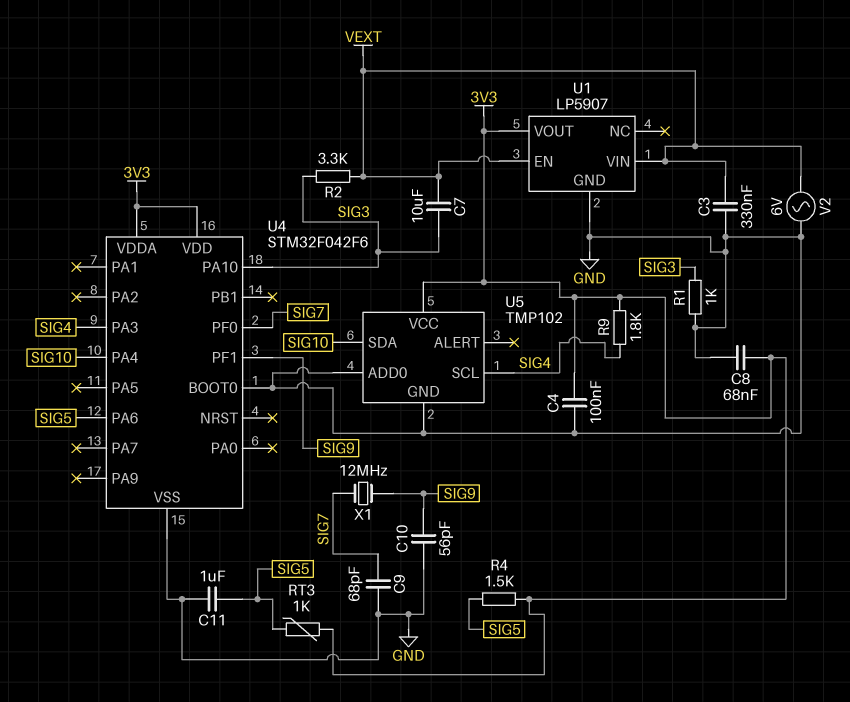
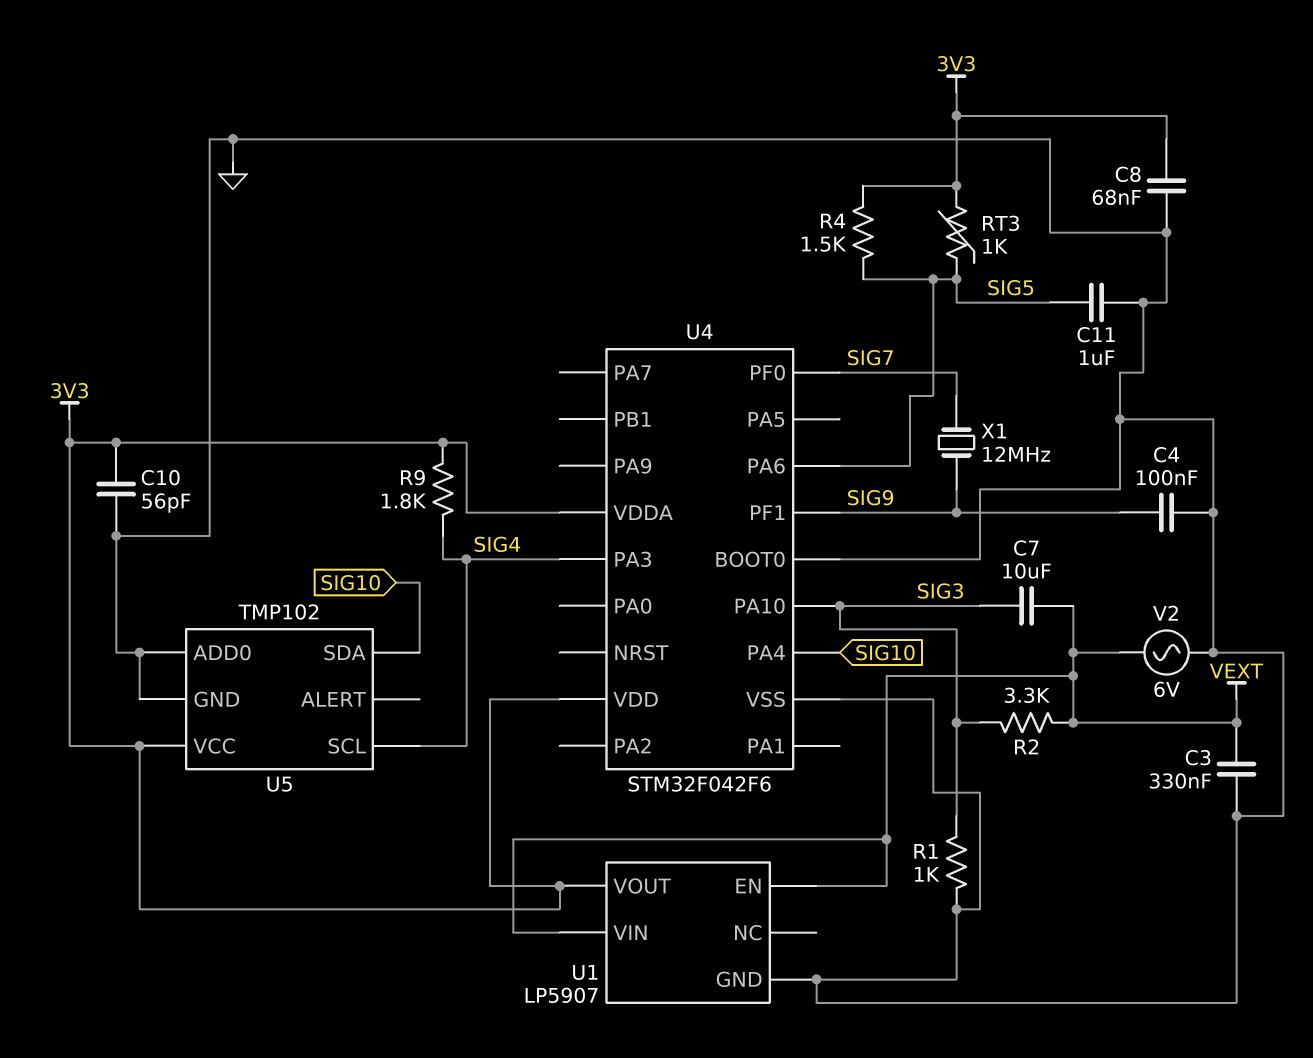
C4: 100nF (3V3, GND) -> 100nF (GND, SIG9)
C9: 68pF (GND, SIG7) -> none
C10: 56pF (GND, SIG9) -> 56pF (3V3, GND)

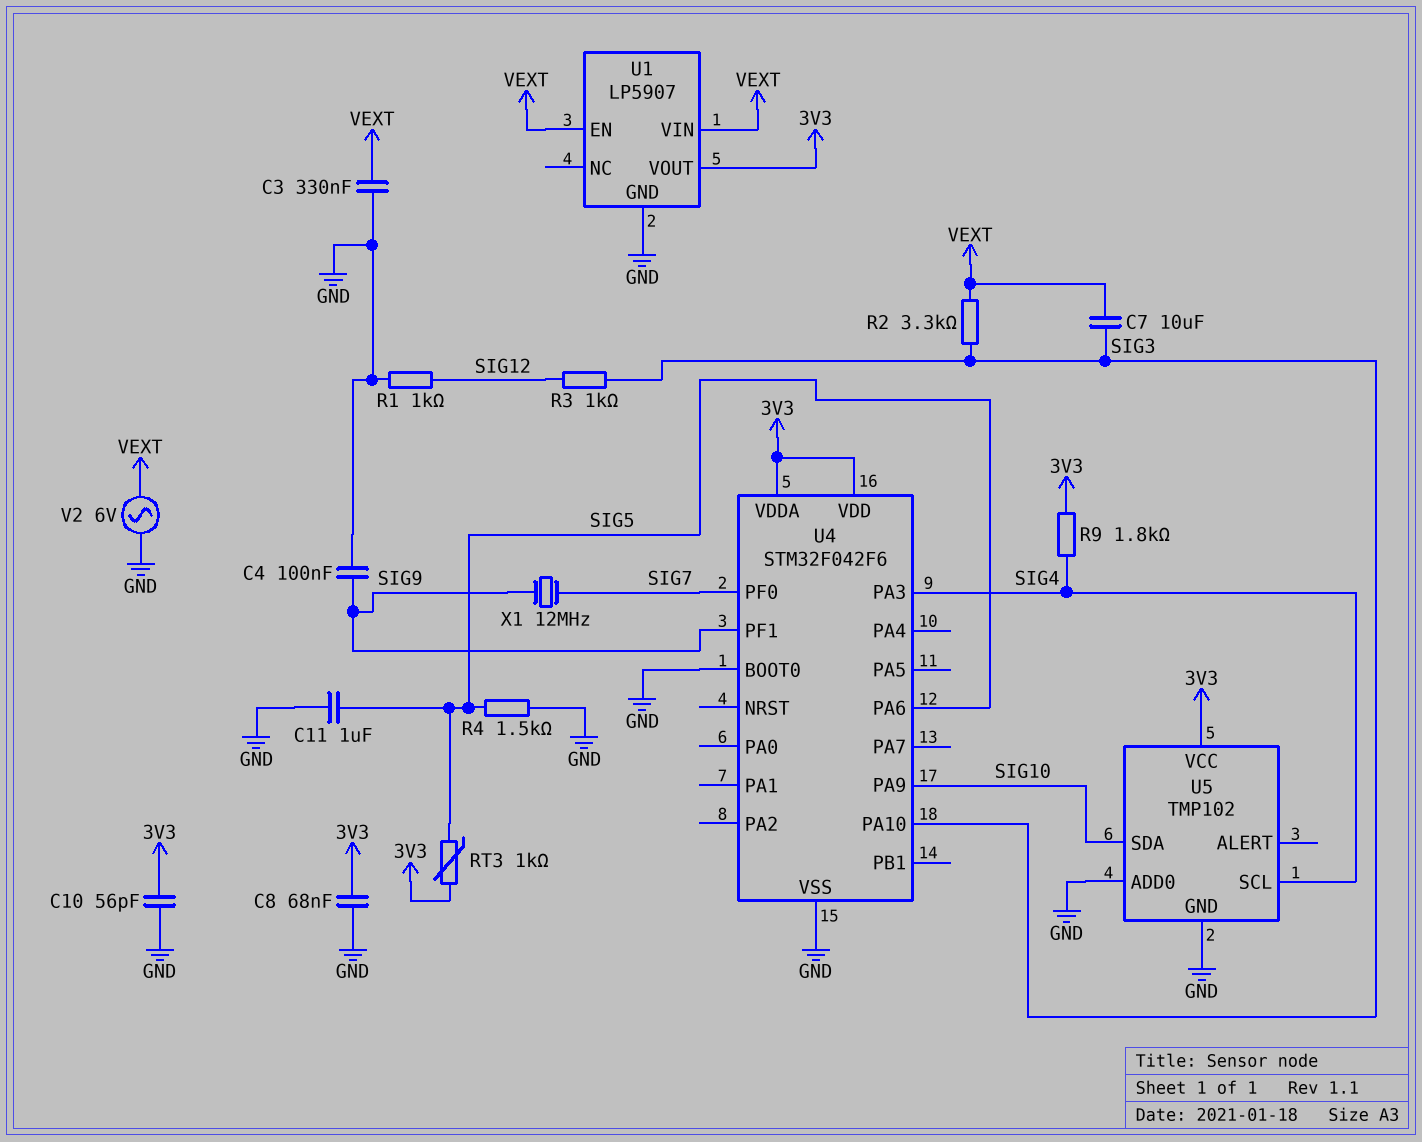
R1: 1k (GND, SIG3) -> 1k (GND, SIG12)
R3: none -> 1k (SIG3, SIG12)
R4: 1.5k (3V3, SIG5) -> 1.5k (GND, SIG5)
U4 pin PA4: SIG10 -> none
U4 pin PA9: none -> SIG10

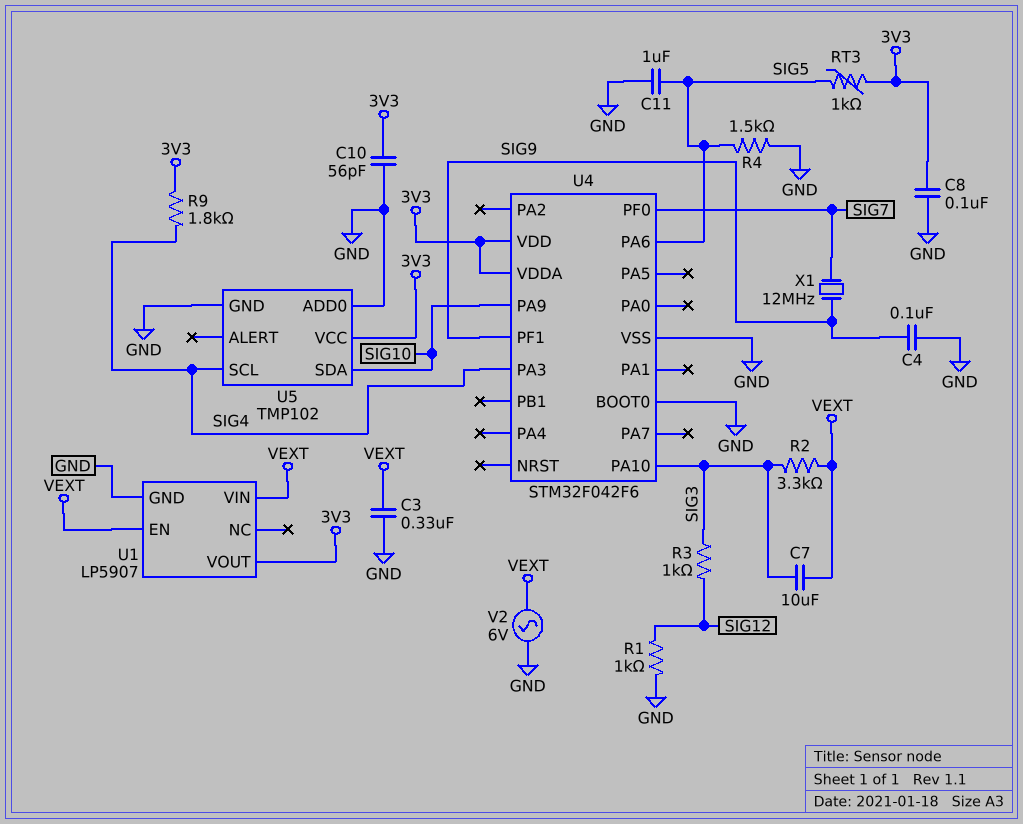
C8: 68nF (3V3, GND) -> 100nF (3V3, GND)

